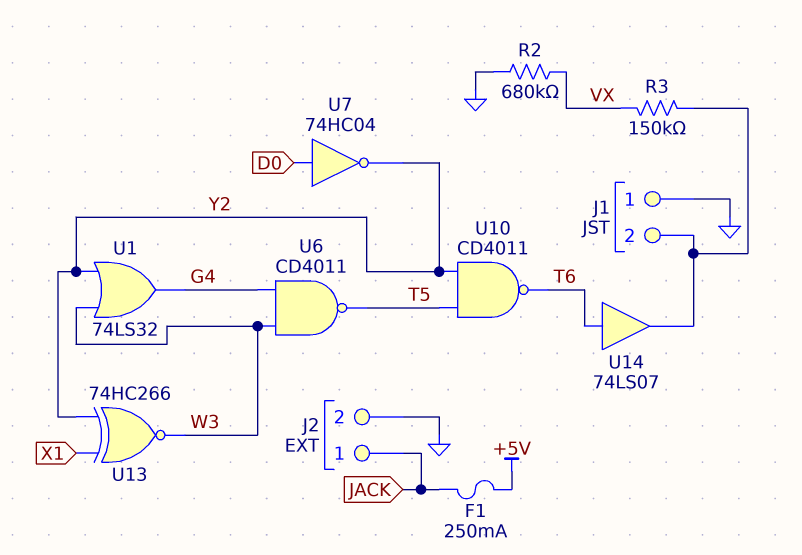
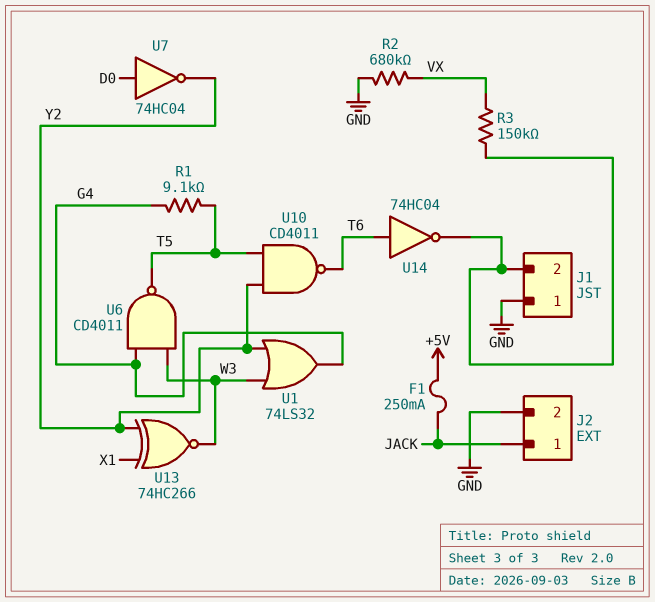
R1: none -> 9.1k (G4, T5)
U14: buffer 74LS07 (in T6, out J1/2) -> NOT 74HC04 (in T6, out J1/2)

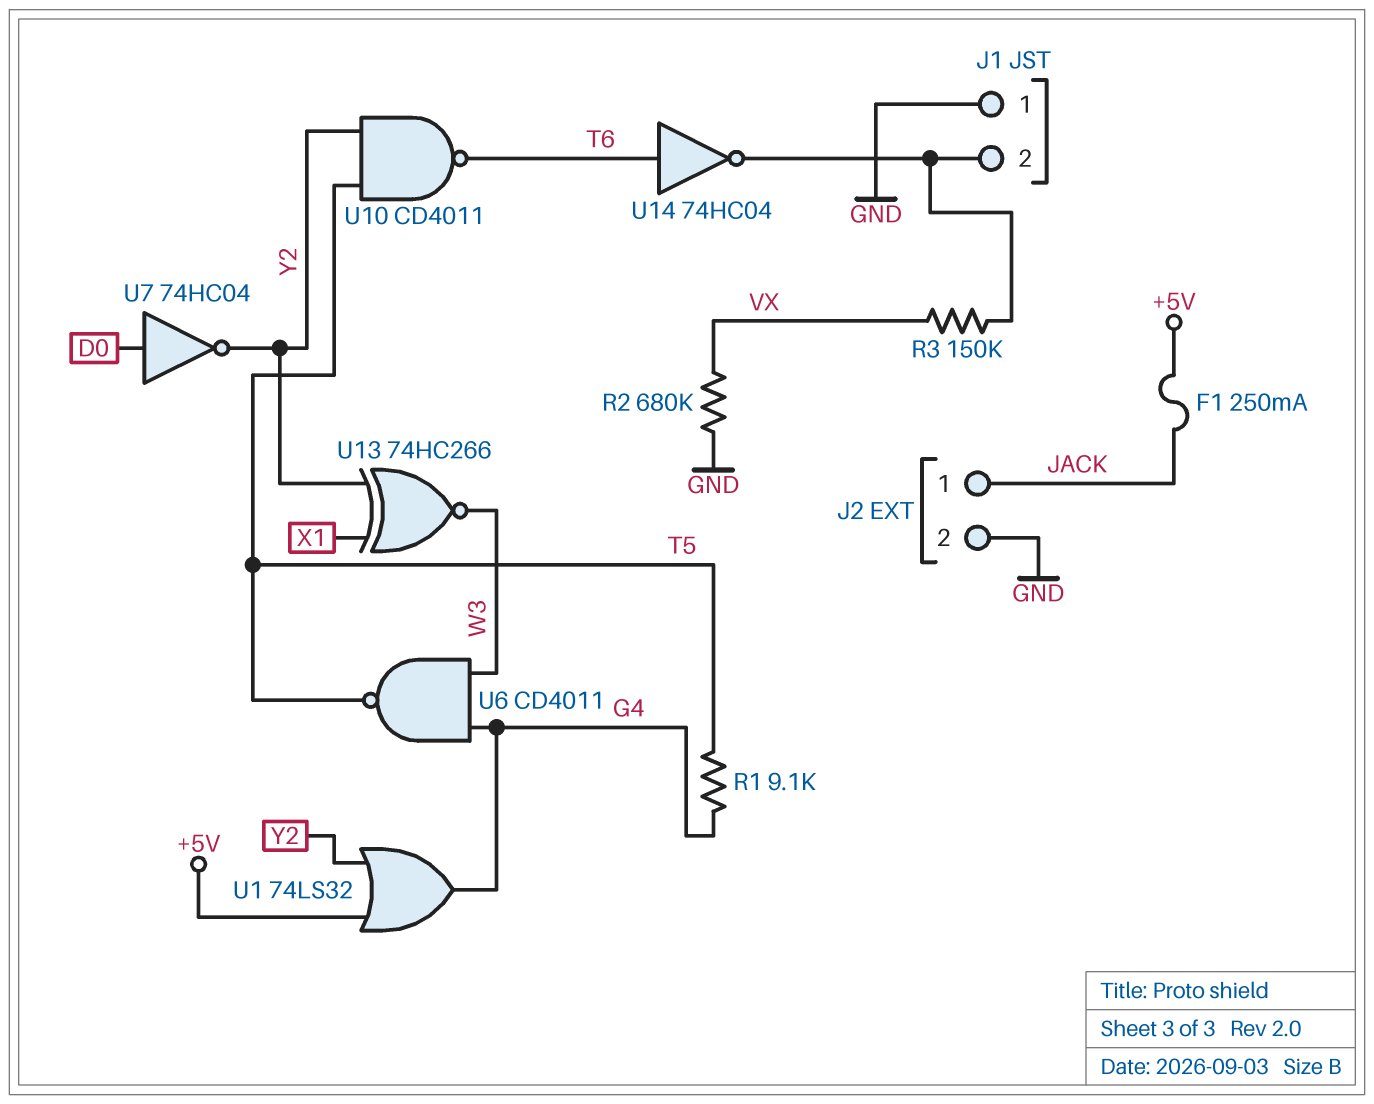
U1: OR 74LS32 (in W3, in Y2, out G4) -> OR 74LS32 (in +5V, in Y2, out G4)

